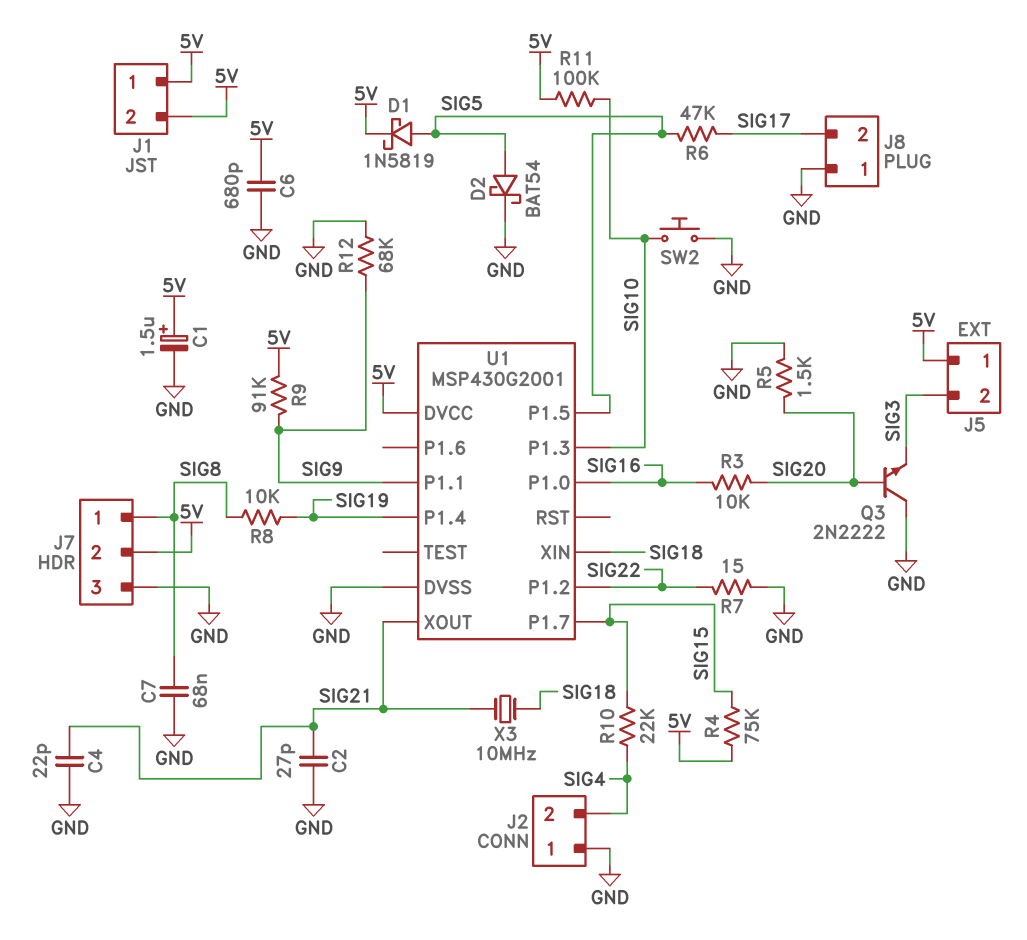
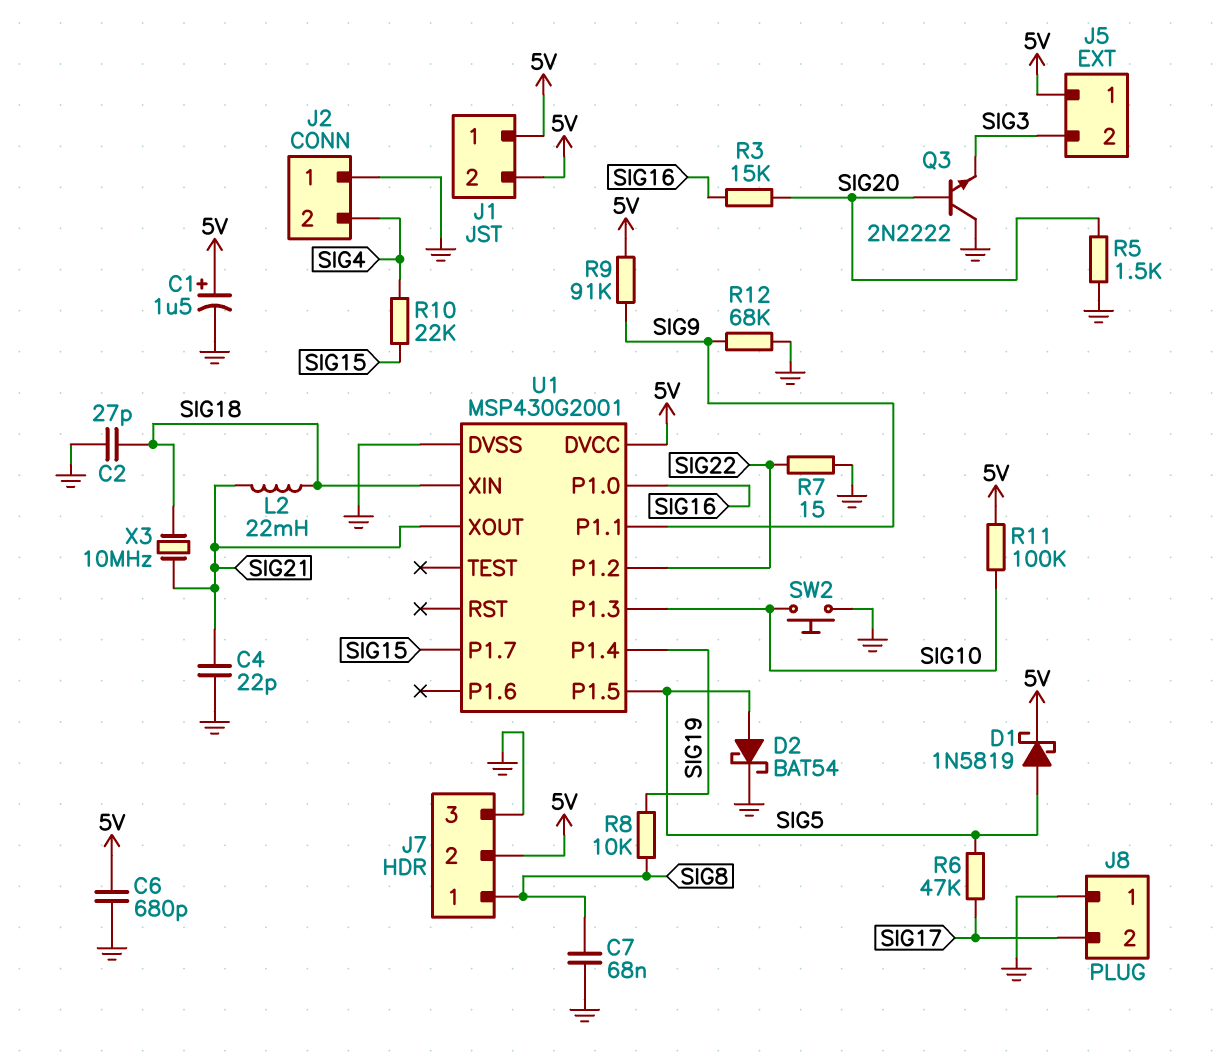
C2: 27pF (GND, SIG21) -> 27pF (GND, SIG18)
L2: none -> 22mH (SIG18, SIG21)
R3: 10k (SIG16, SIG20) -> 15k (SIG16, SIG20)
R4: 75k (5V, SIG15) -> none

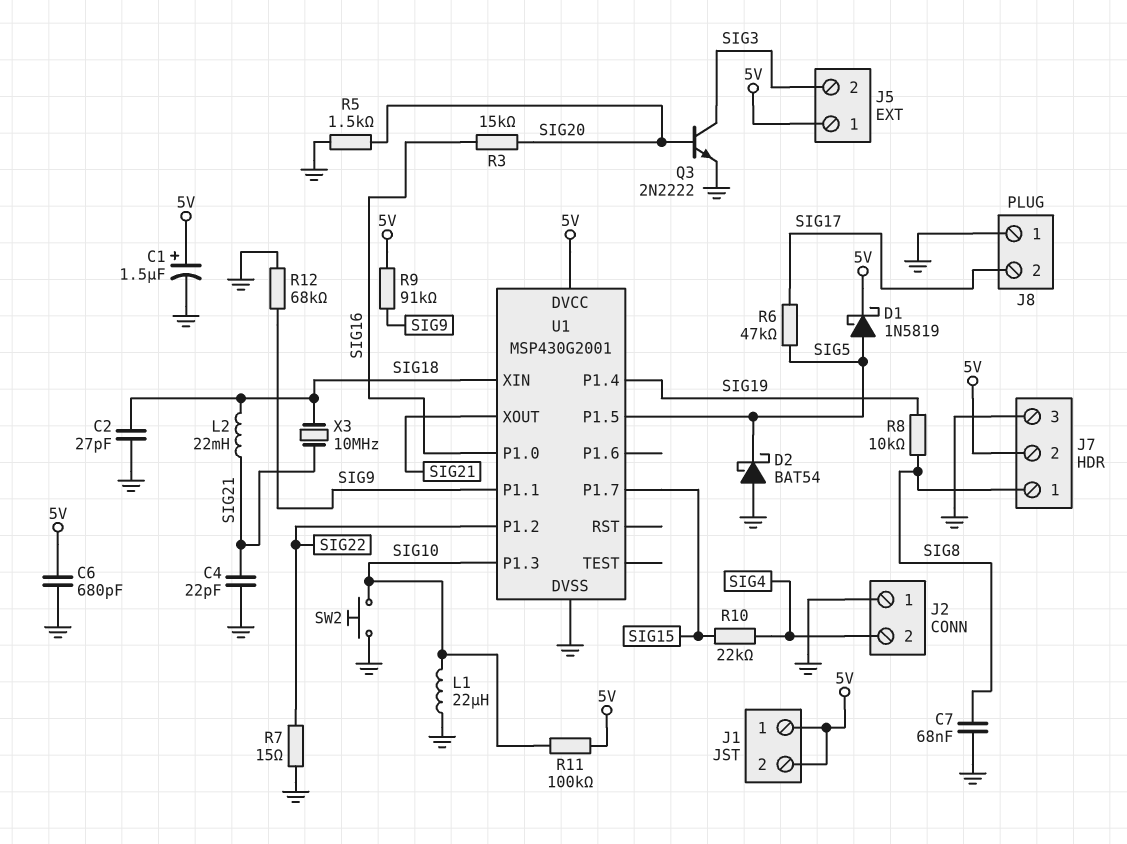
D2: schottky BAT54 (A SIG5, K GND) -> schottky BAT54 (A GND, K SIG5)
L1: none -> 22uH (GND, SIG10)
Q3: NPN 2N2222 (B SIG20, C GND, E SIG3) -> NPN 2N2222 (B SIG20, C SIG3, E GND)

